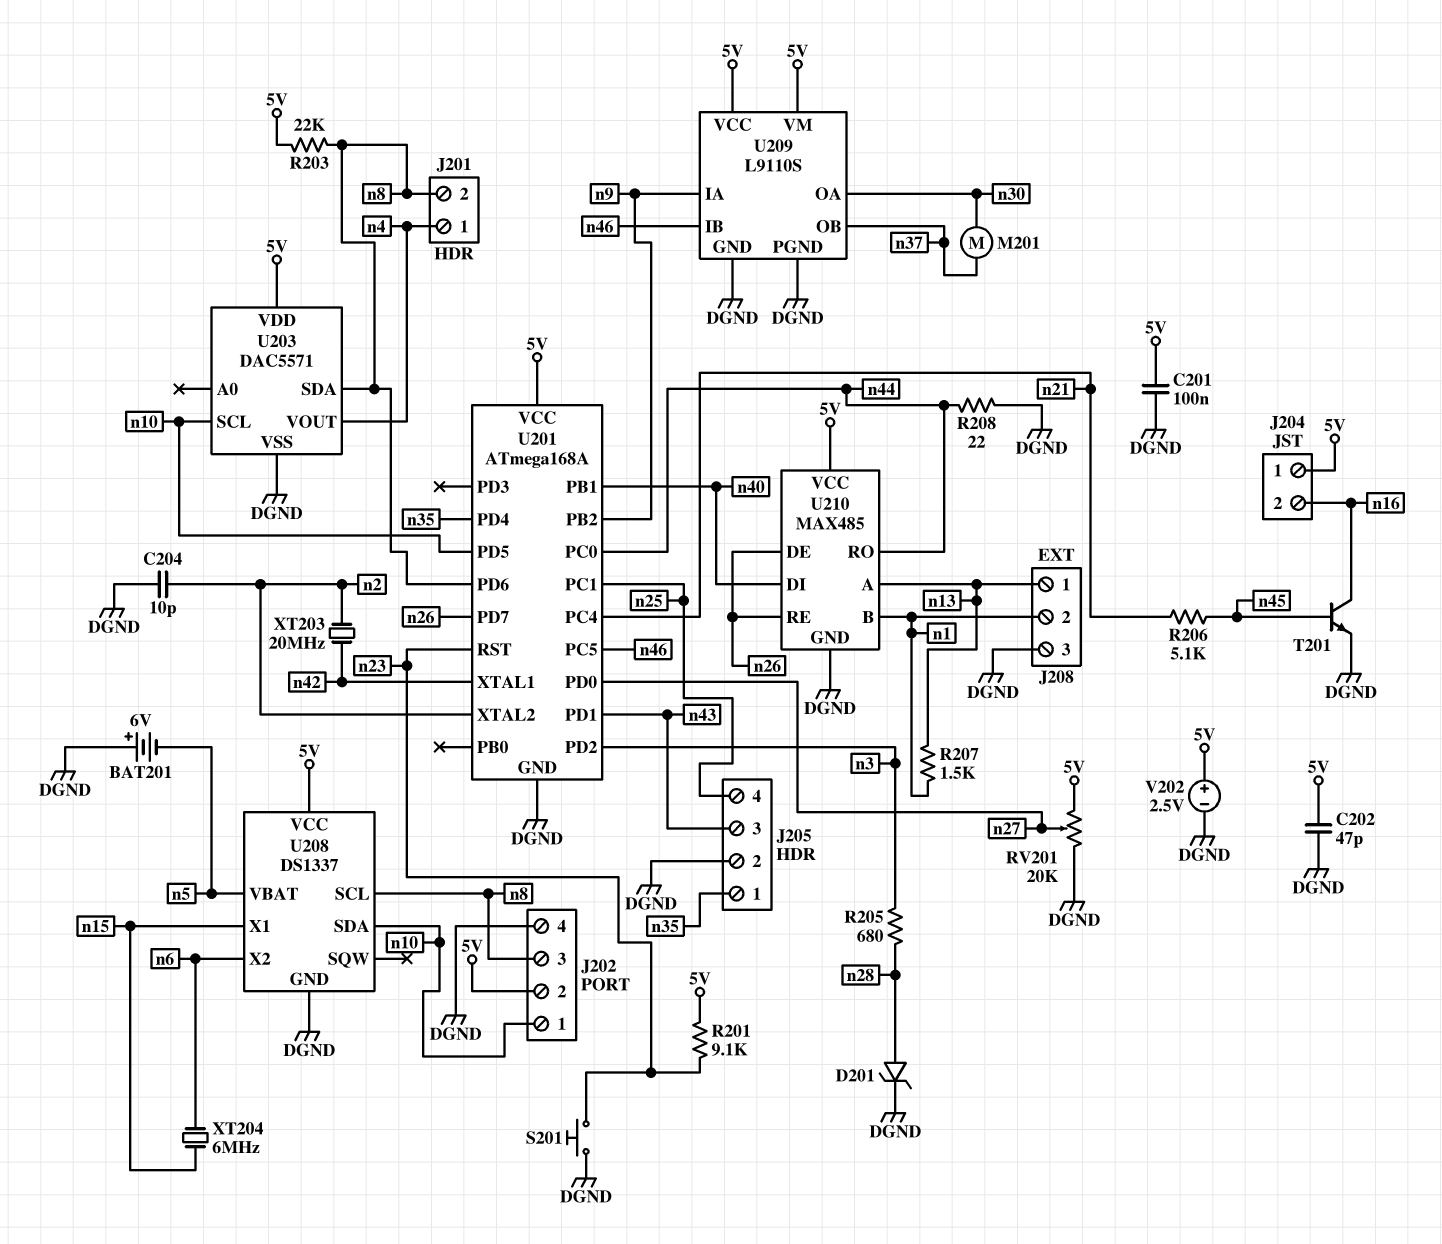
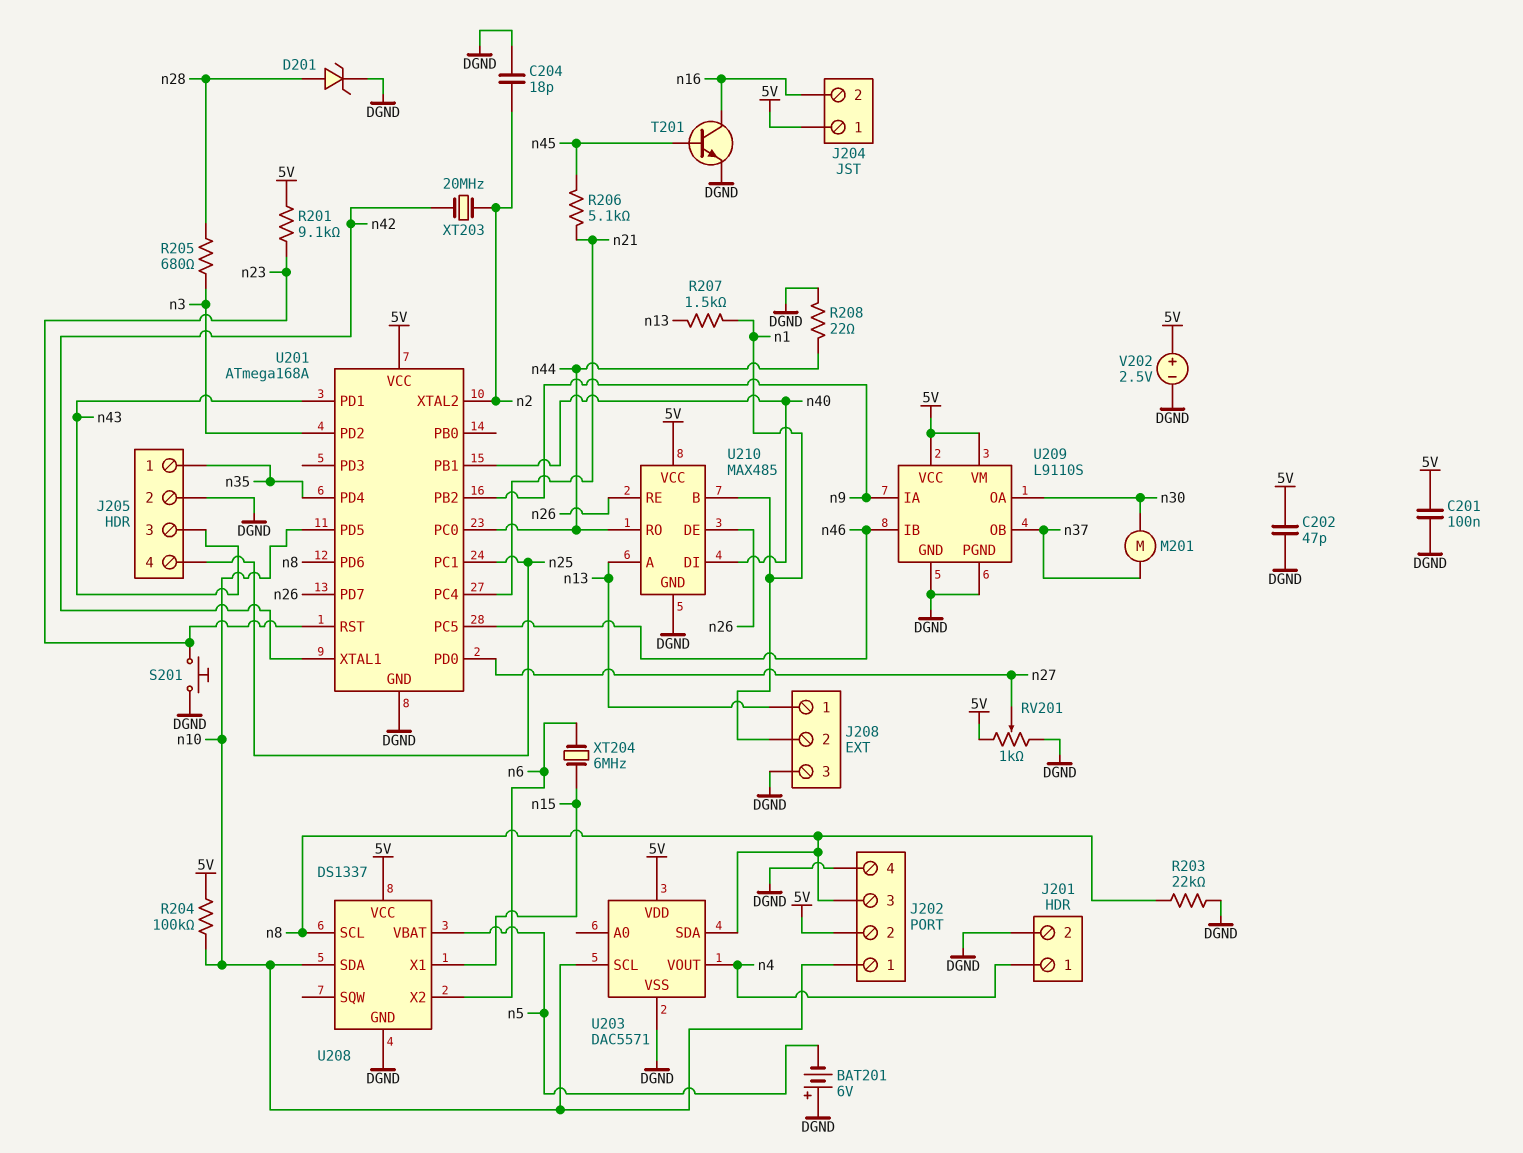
C204: 10pF (DGND, n2) -> 18pF (DGND, n2)
J201 pin 2: n8 -> DGND
R203: 22k (5V, n8) -> 22k (DGND, n8)
R204: none -> 100k (5V, n10)
RV201: 20k (5V, DGND, wiper n27) -> 1k (5V, DGND, wiper n27)

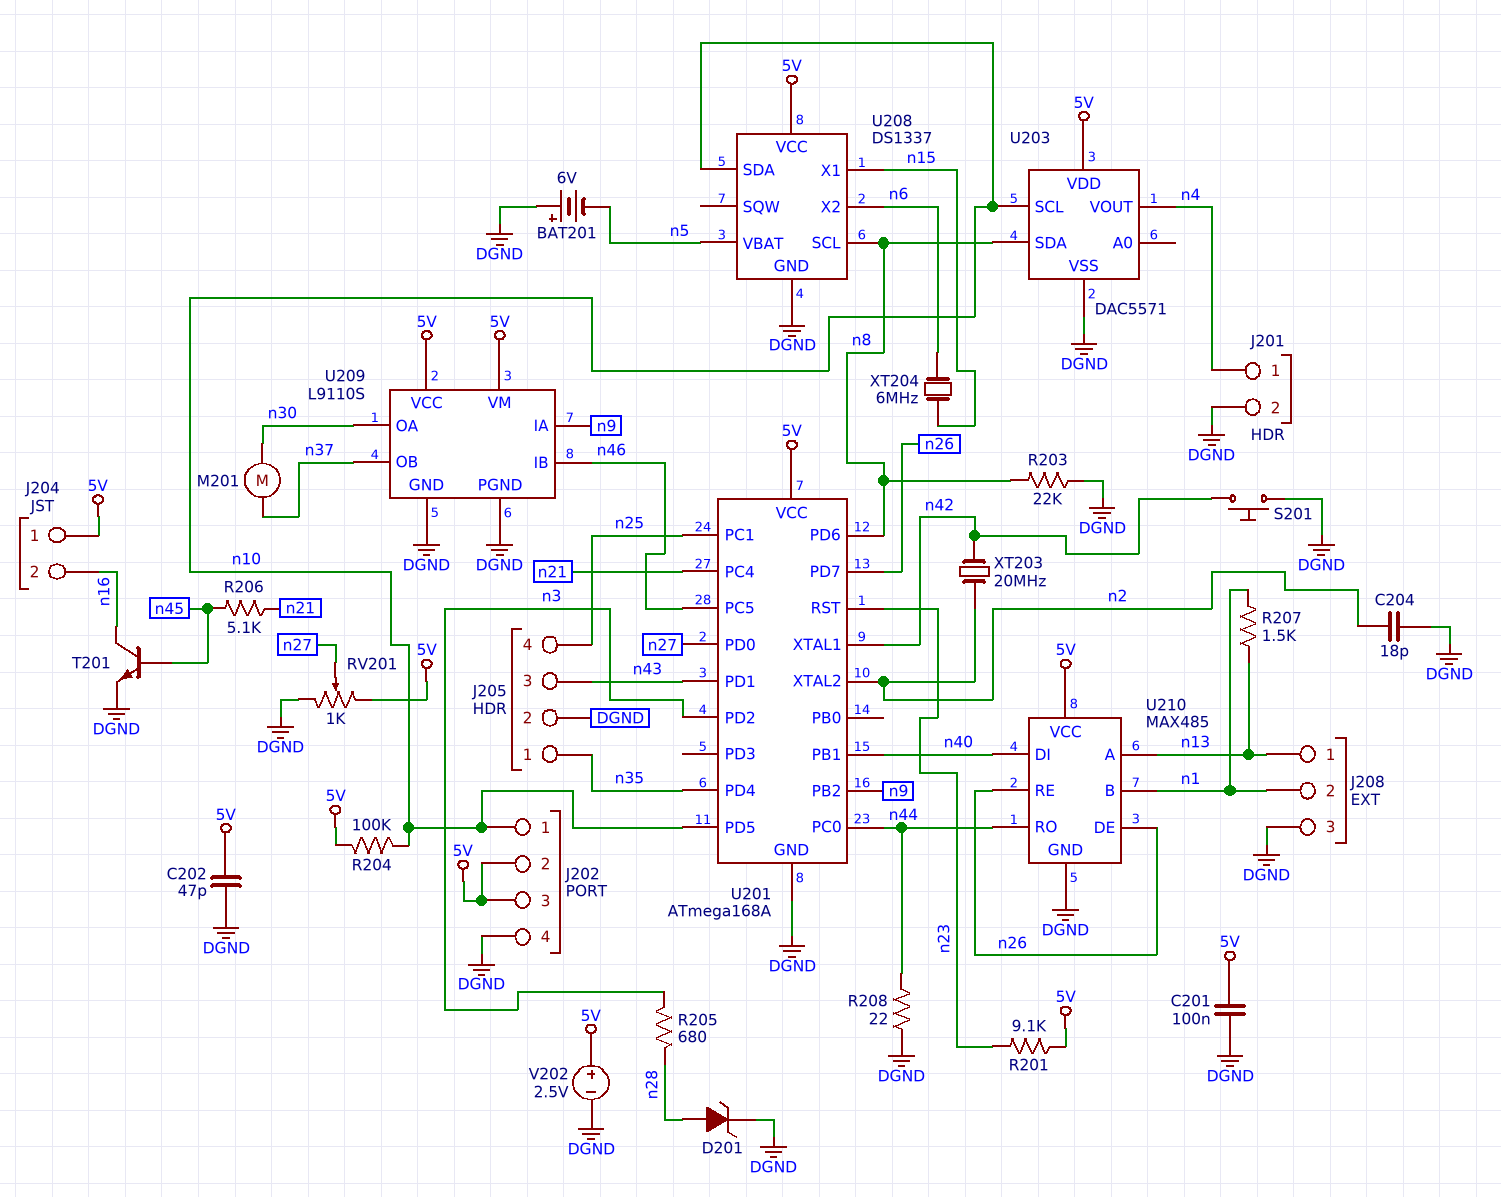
J202 pin 3: n8 -> 5V
S201: button (DGND, n23) -> button (DGND, n42)

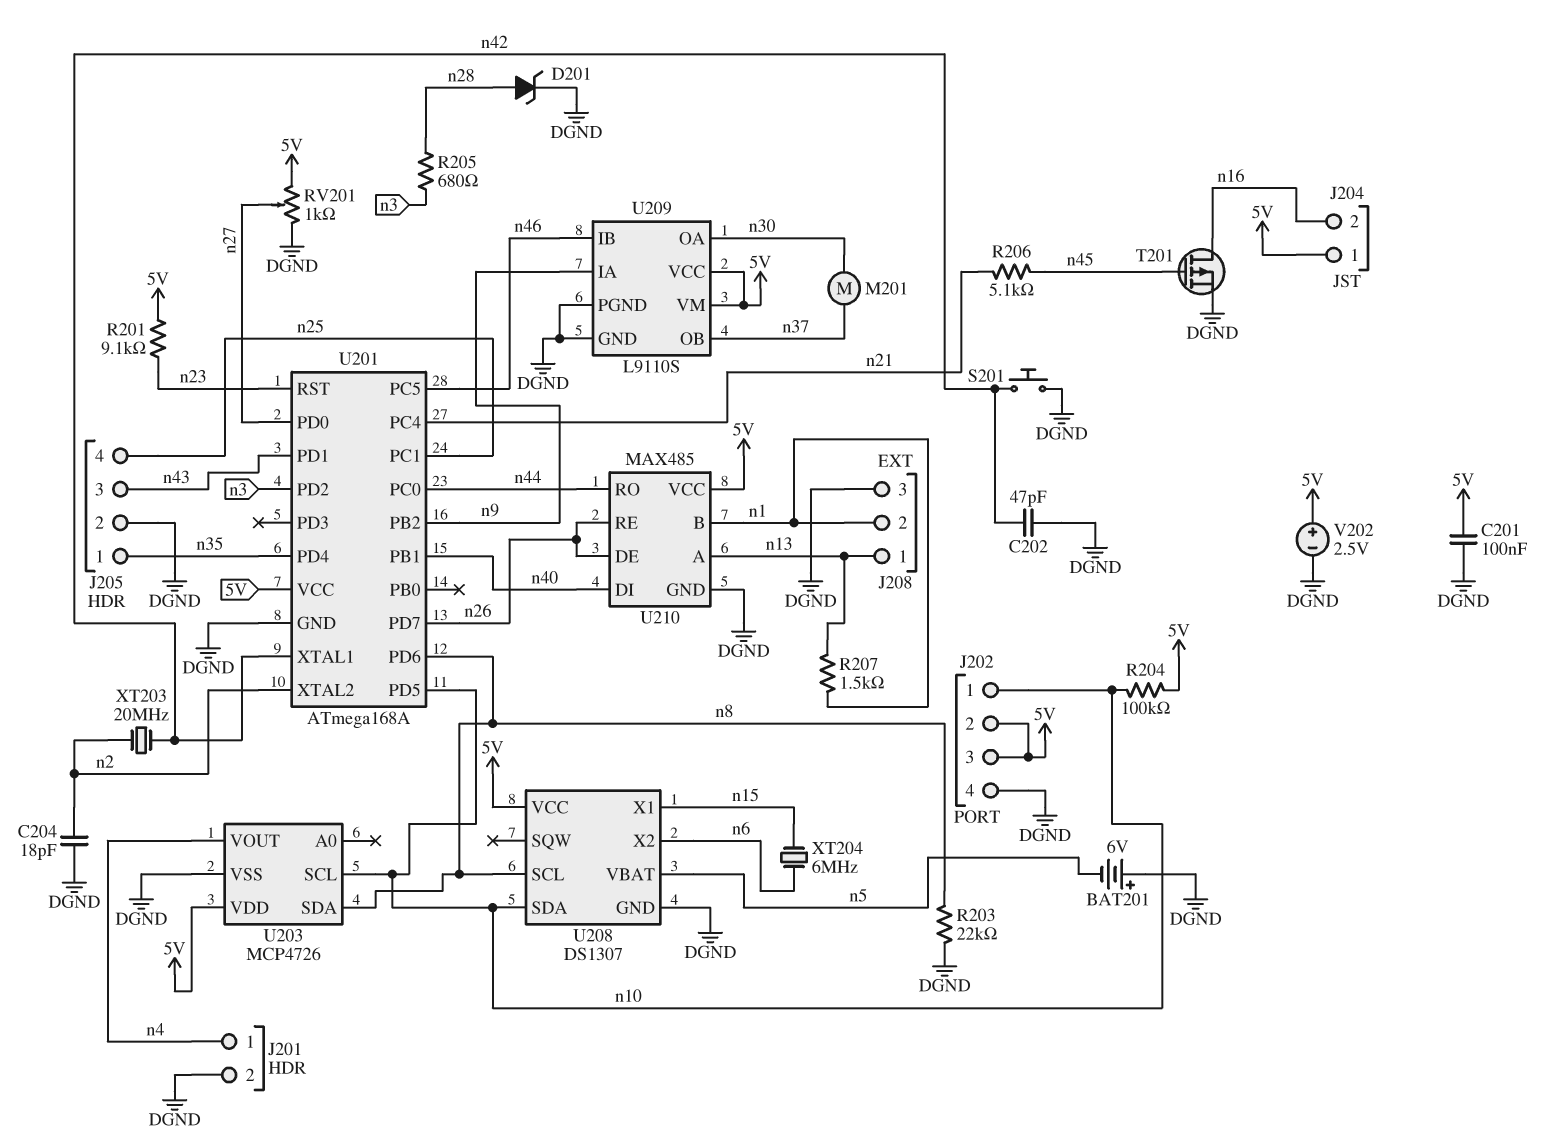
C202: 47pF (5V, DGND) -> 47pF (DGND, n42)
R208: 22 (DGND, n44) -> none
T201: NPN (B n45, C n16, E DGND) -> PMOS (G n45, D n16, S DGND)
U203: DAC5571 -> MCP4726
U208: DS1337 -> DS1307

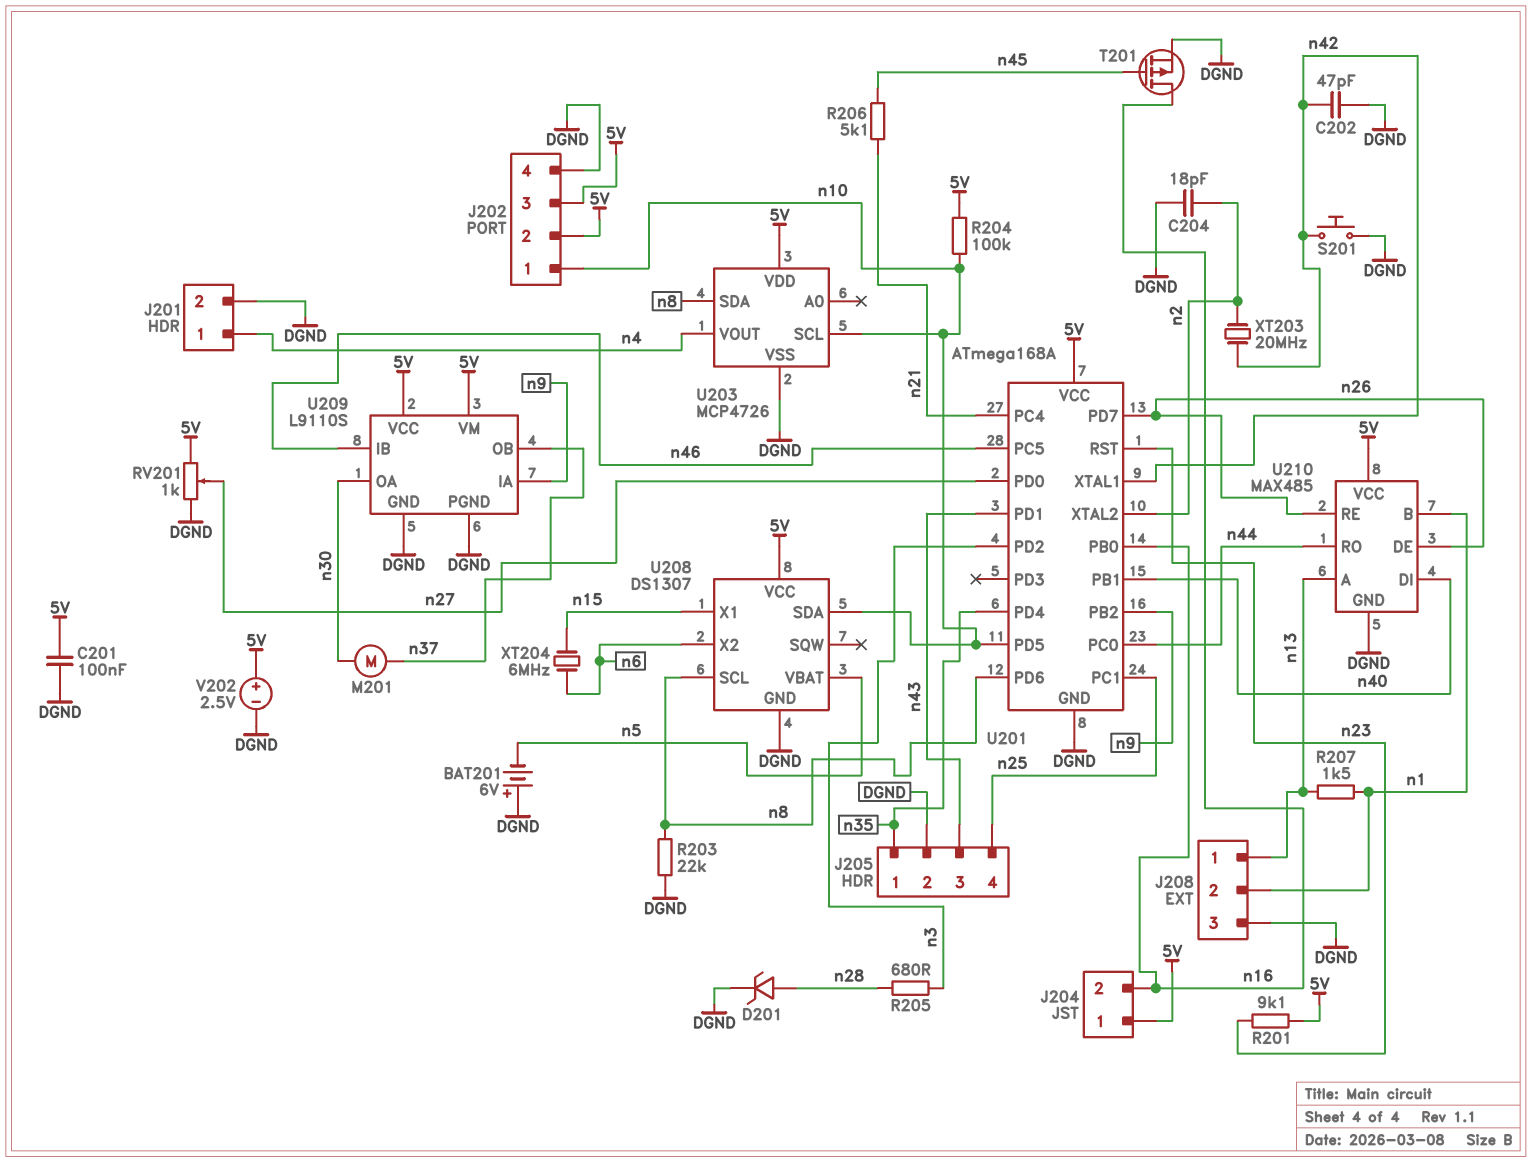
U201 pin PB0: none -> n16

